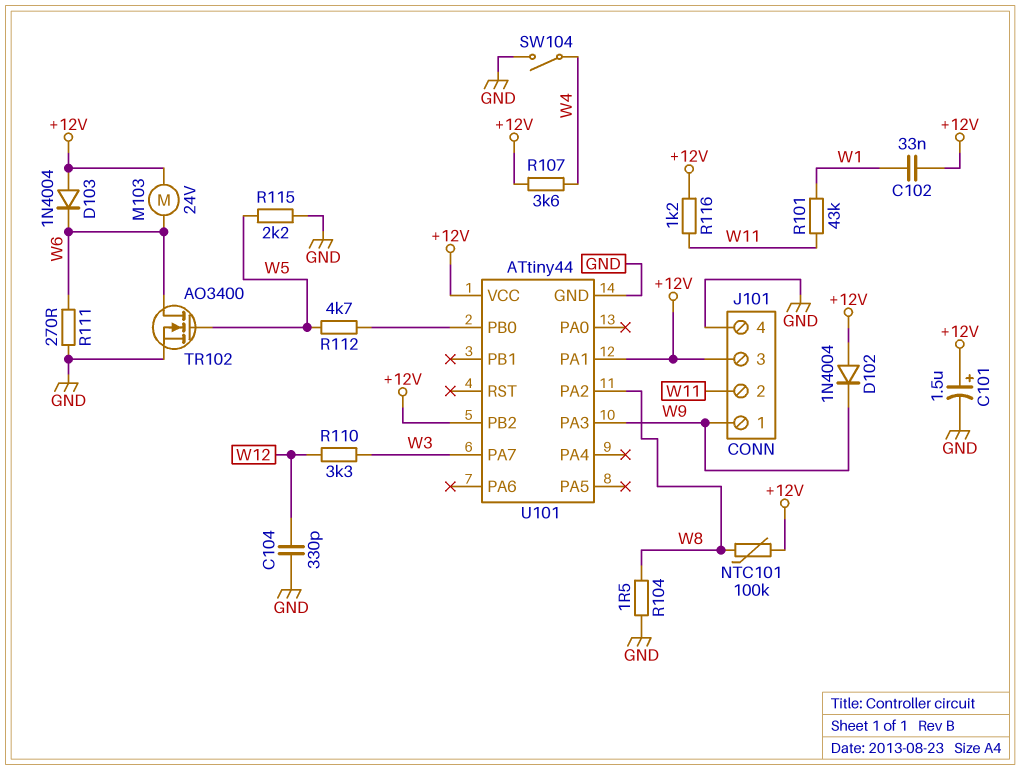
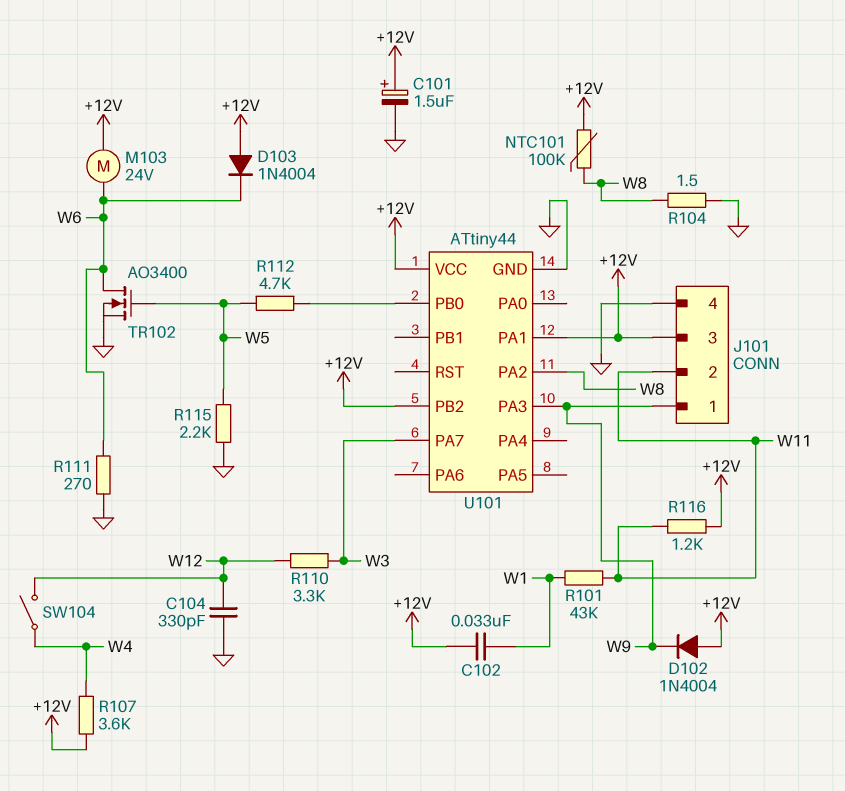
SW104: switch (GND, W4) -> switch (W4, W12)

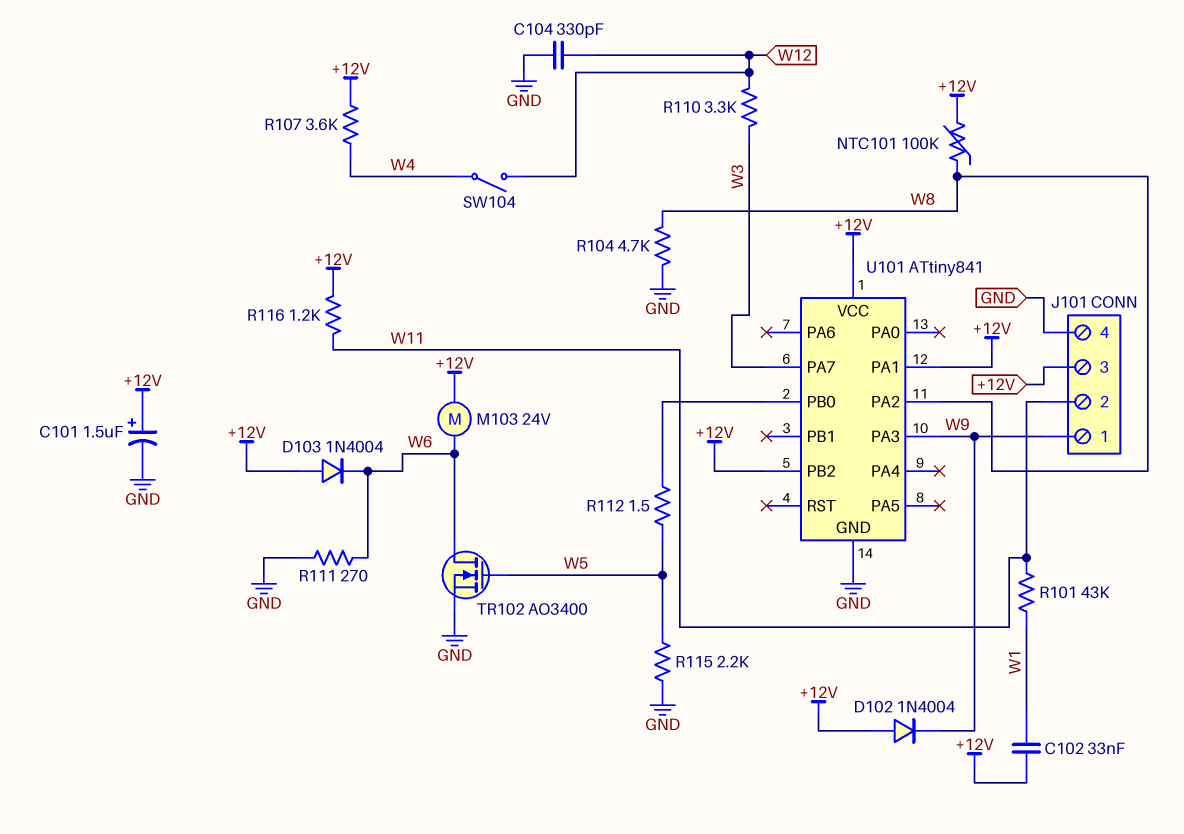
R104: 1.5 (GND, W8) -> 4.7k (GND, W8)
R112: 4.7k (U101/PB0, W5) -> 1.5 (U101/PB0, W5)
U101: ATtiny44 -> ATtiny841

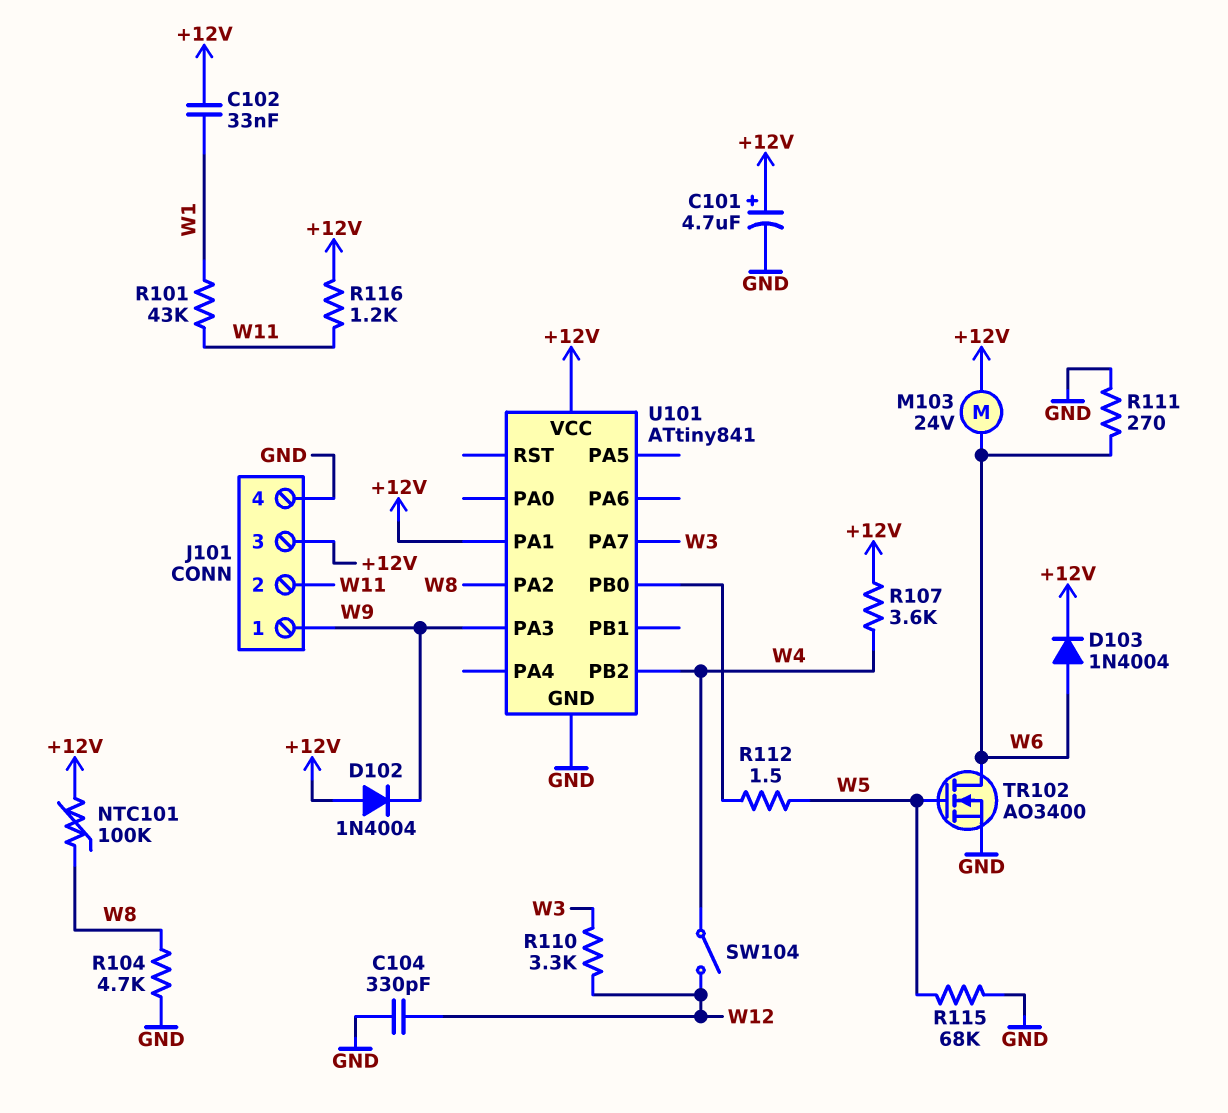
C101: 1.5uF (plus +12V, minus GND) -> 4.7uF (plus +12V, minus GND)
D103: diode 1N4004 (A +12V, K W6) -> diode 1N4004 (A W6, K +12V)
R115: 2.2k (GND, W5) -> 68k (GND, W5)
U101 pin PB2: +12V -> W4

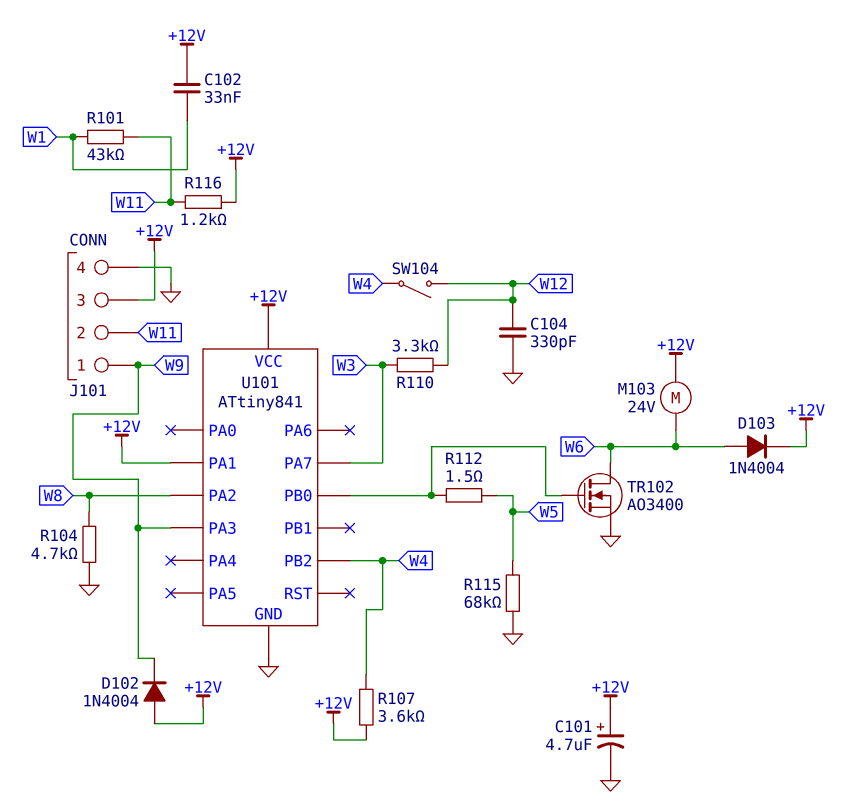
NTC101: 100k (+12V, W8) -> none
R111: 270 (GND, W6) -> none
TR102: NMOS AO3400 (G W5, D W6, S GND) -> NMOS AO3400 (G U101/PB0, D W6, S GND)

